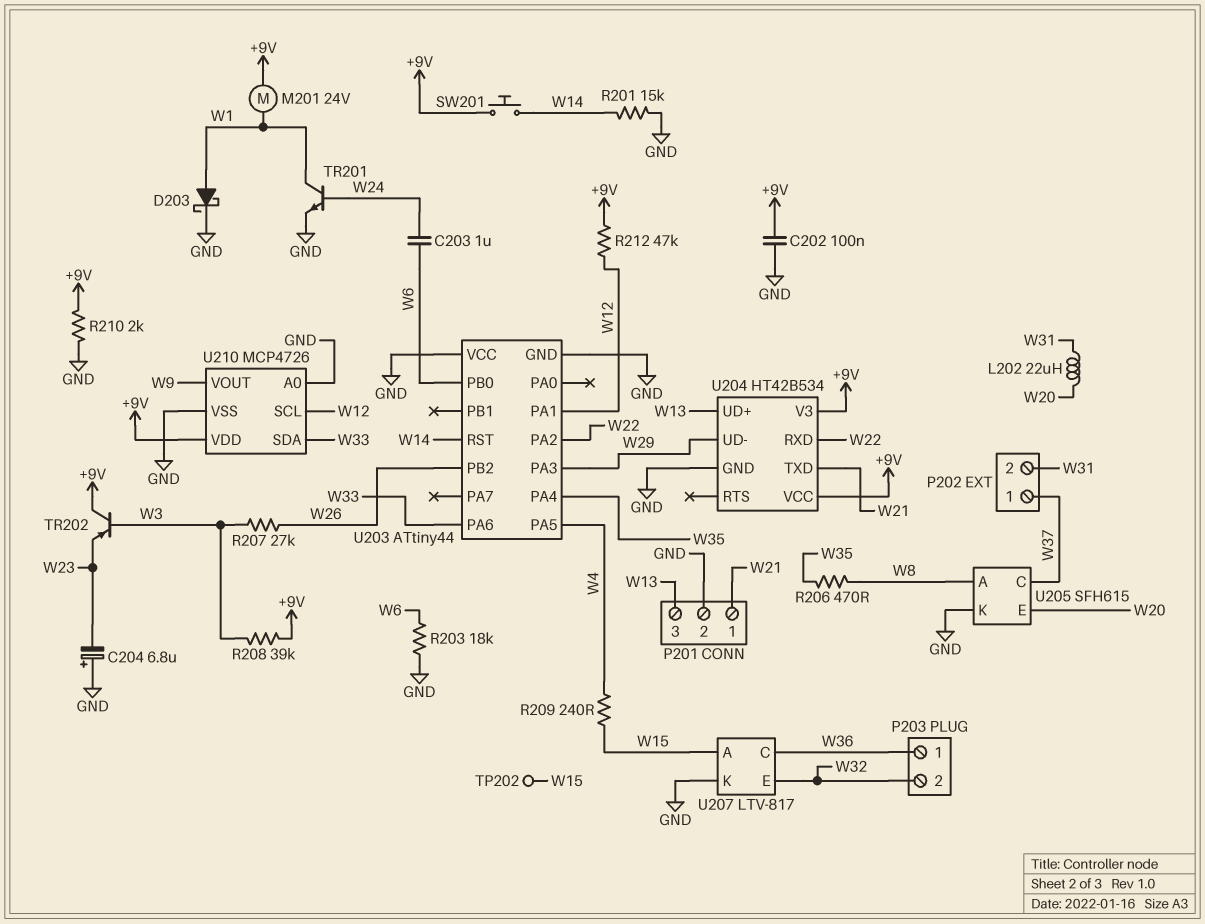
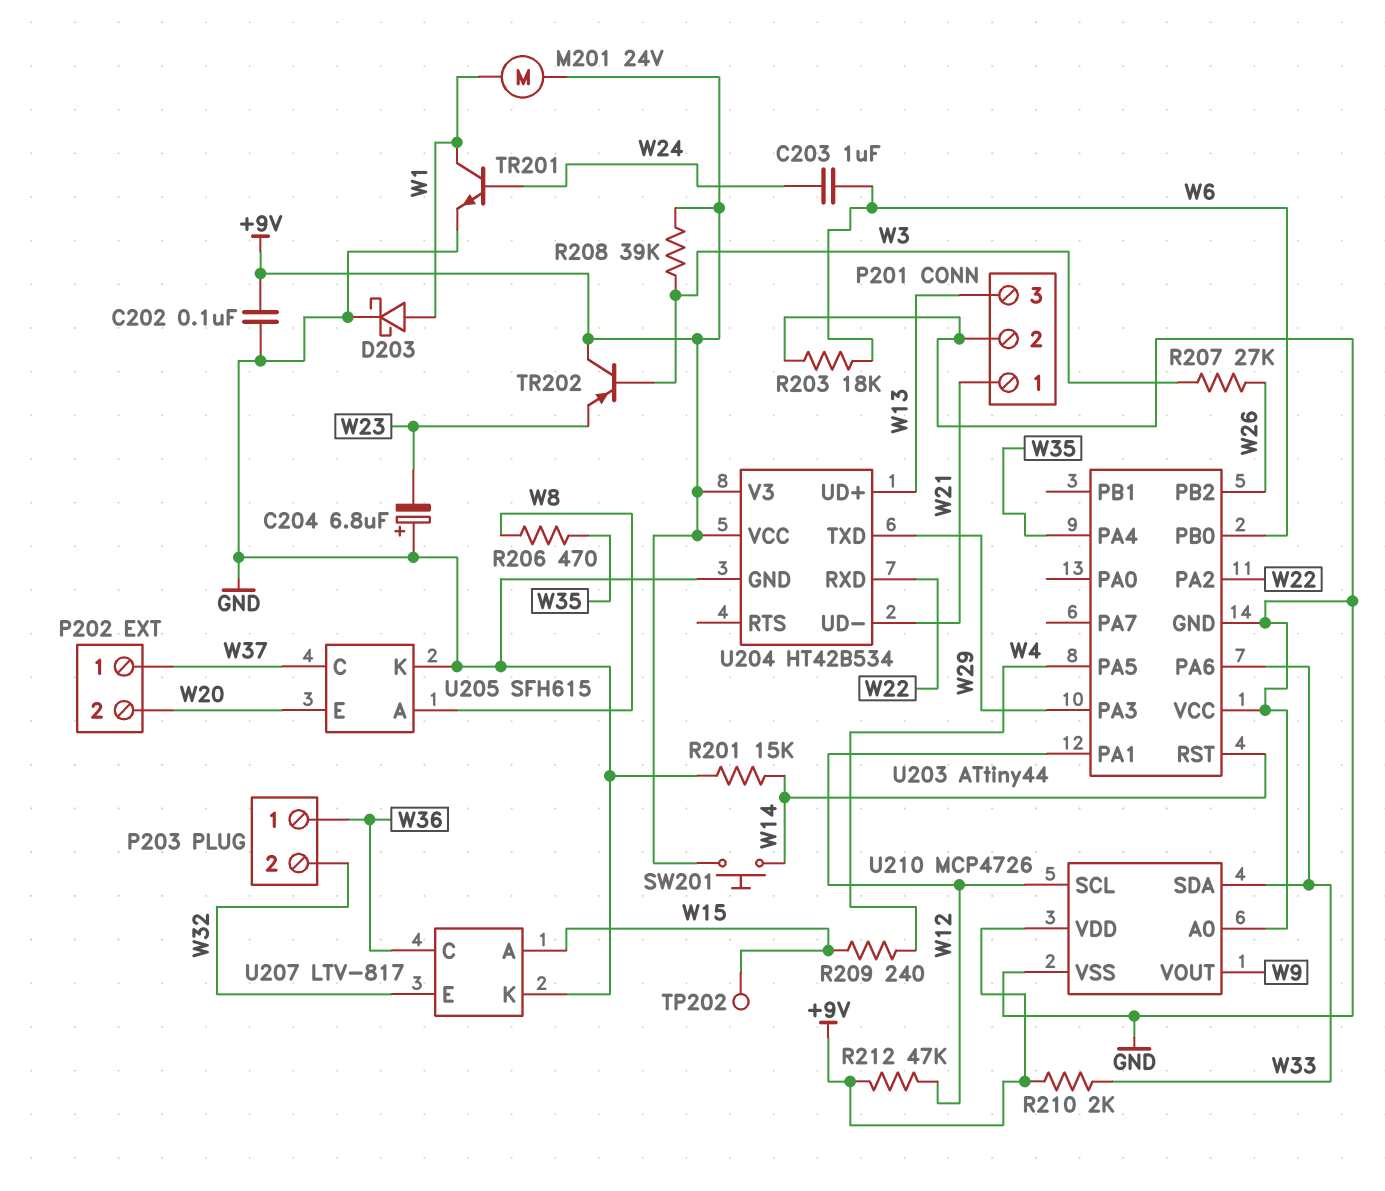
L202: 22uH (W20, W31) -> none
P202 pin 2: W31 -> W20
R210: 2k (+9V, GND) -> 2k (+9V, W33)
U204 pin TXD: W21 -> W29
U204 pin UD-: W29 -> W21

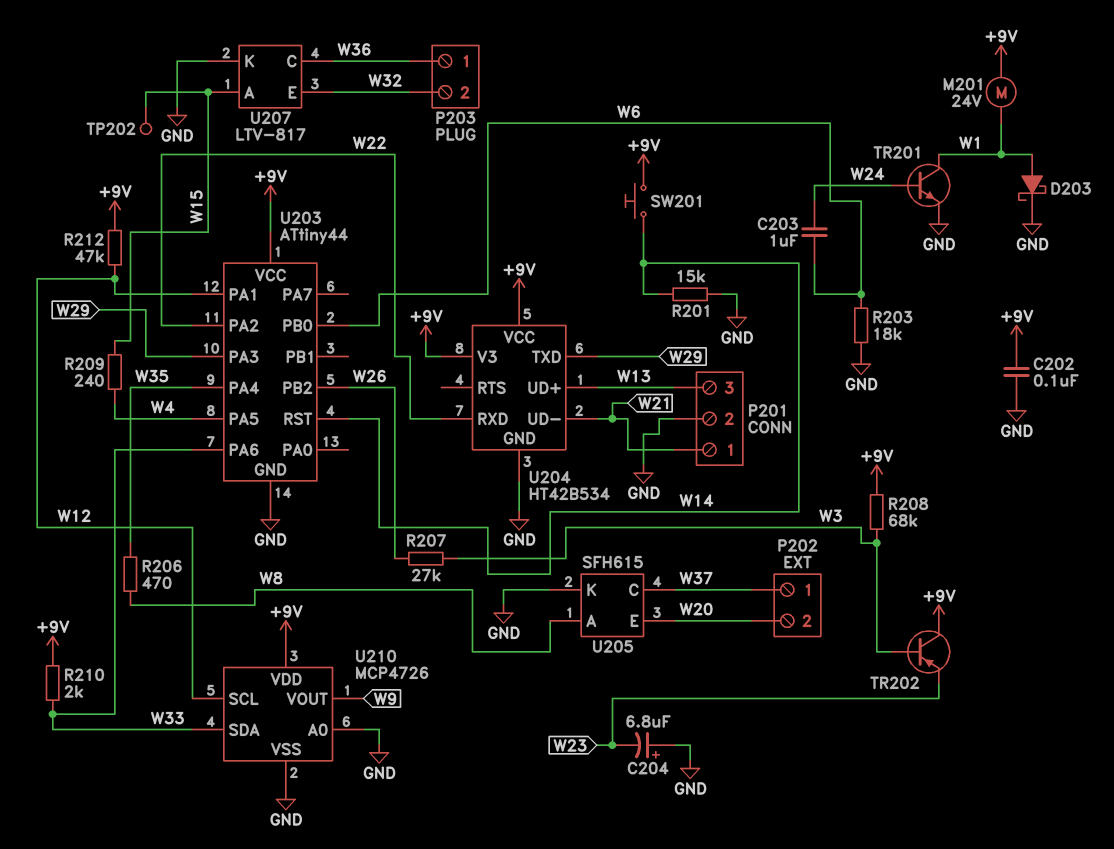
R208: 39k (+9V, W3) -> 68k (+9V, W3)
U203 pin VCC: GND -> +9V

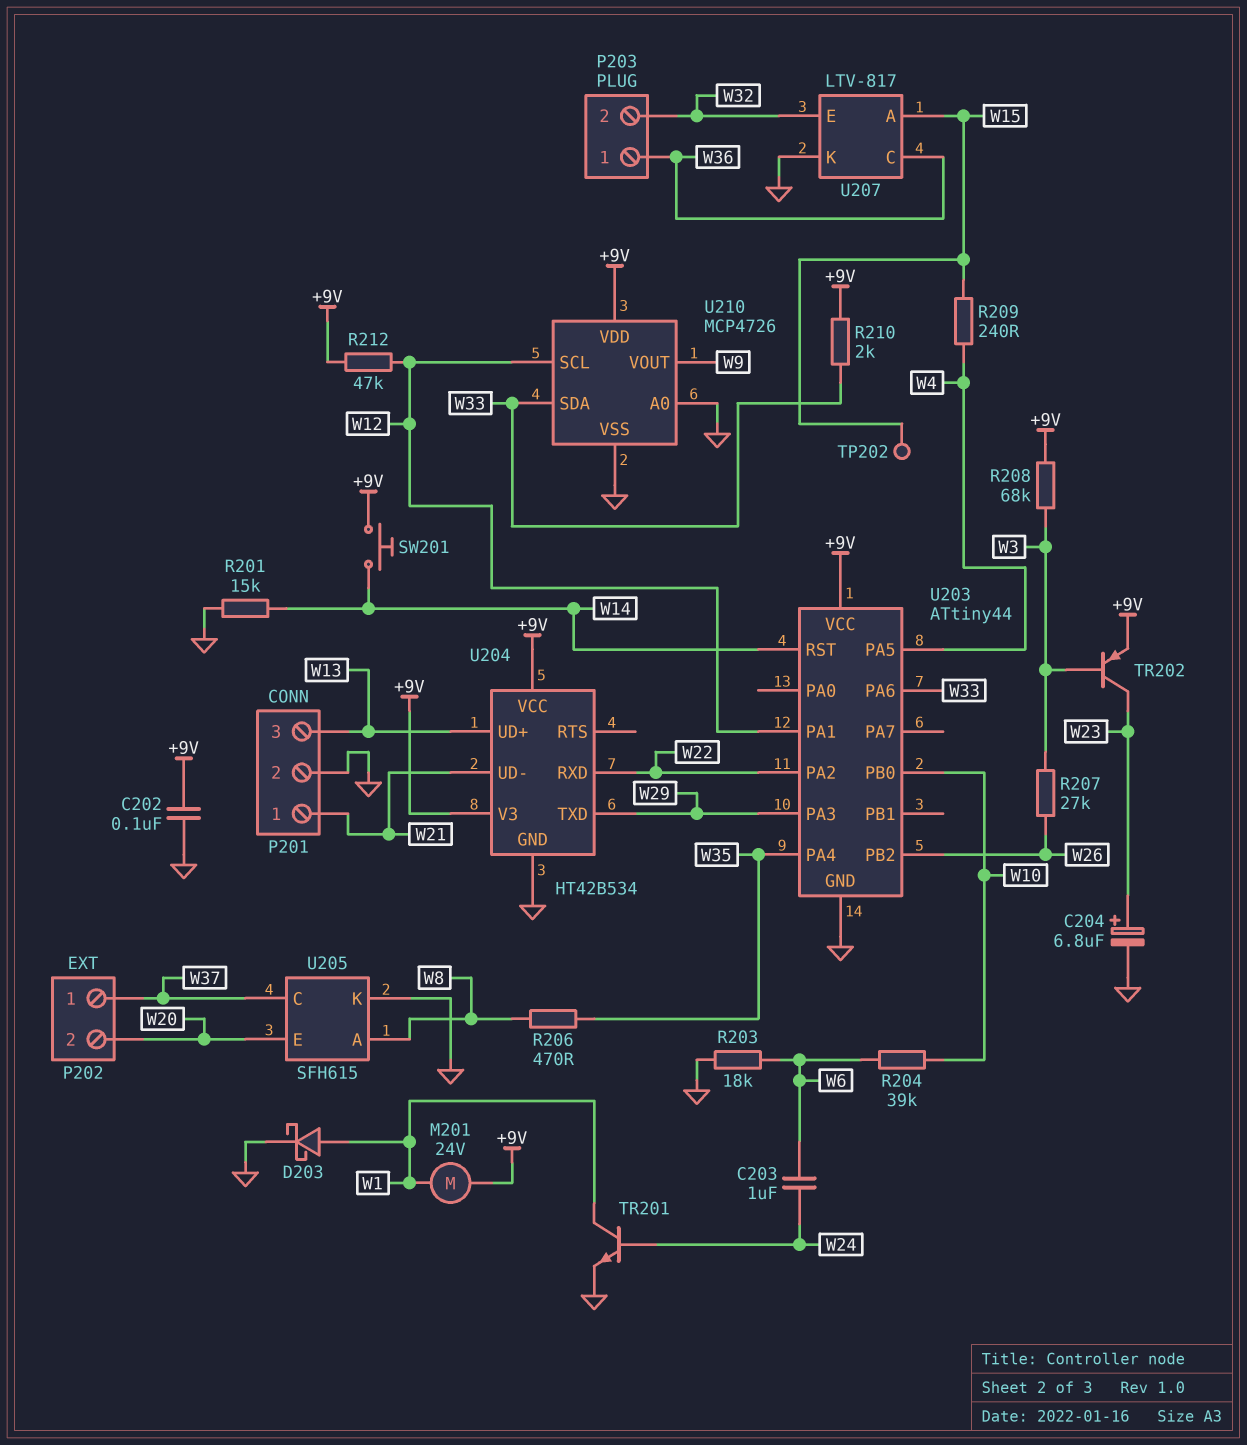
C204: 6.8uF (plus GND, minus W23) -> 6.8uF (plus W23, minus GND)
R204: none -> 39k (W6, W10)
TR202: PNP (B W3, C +9V, E W23) -> PNP (B W3, C W23, E +9V)
U203 pin PB0: W6 -> W10

